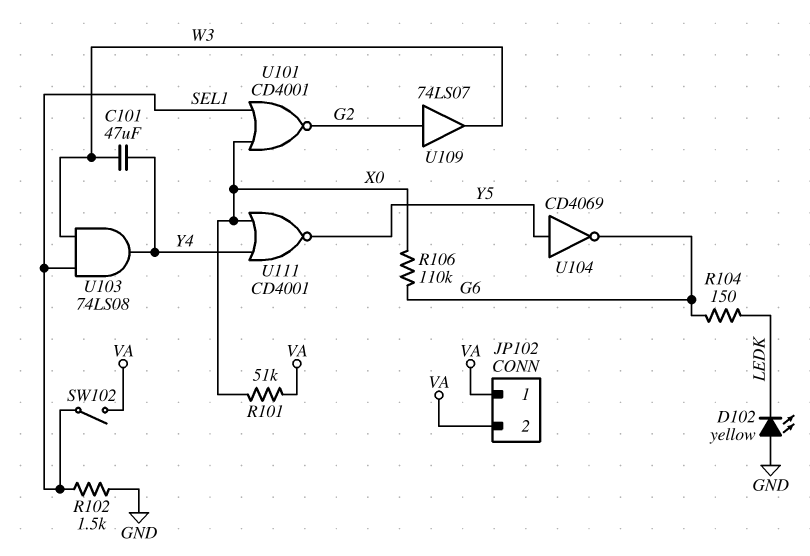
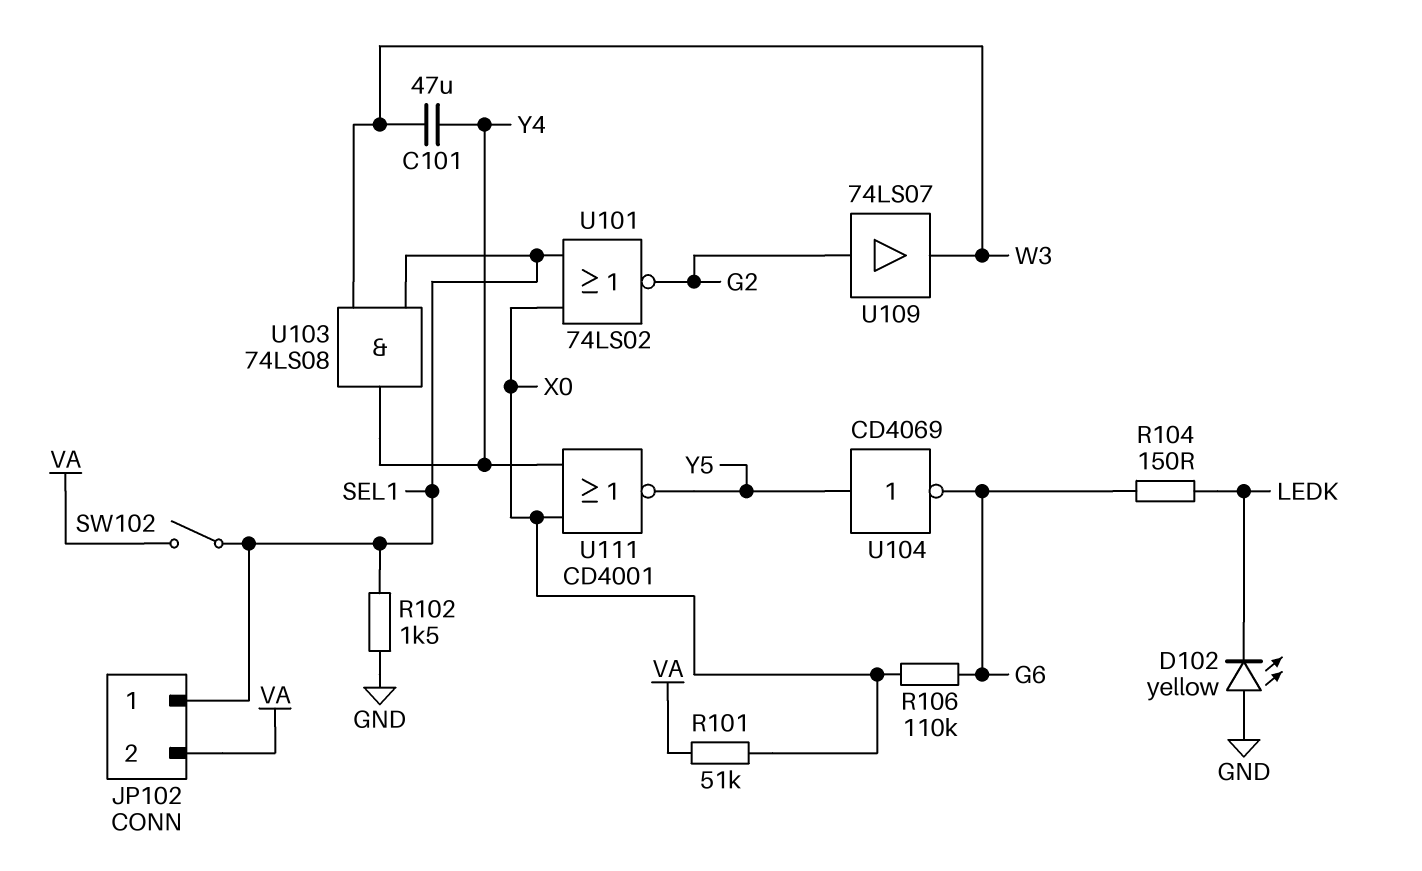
JP102 pin 1: VA -> SEL1
U101: NOR CD4001 (in SEL1, in X0, out G2) -> NOR 74LS02 (in SEL1, in X0, out G2)

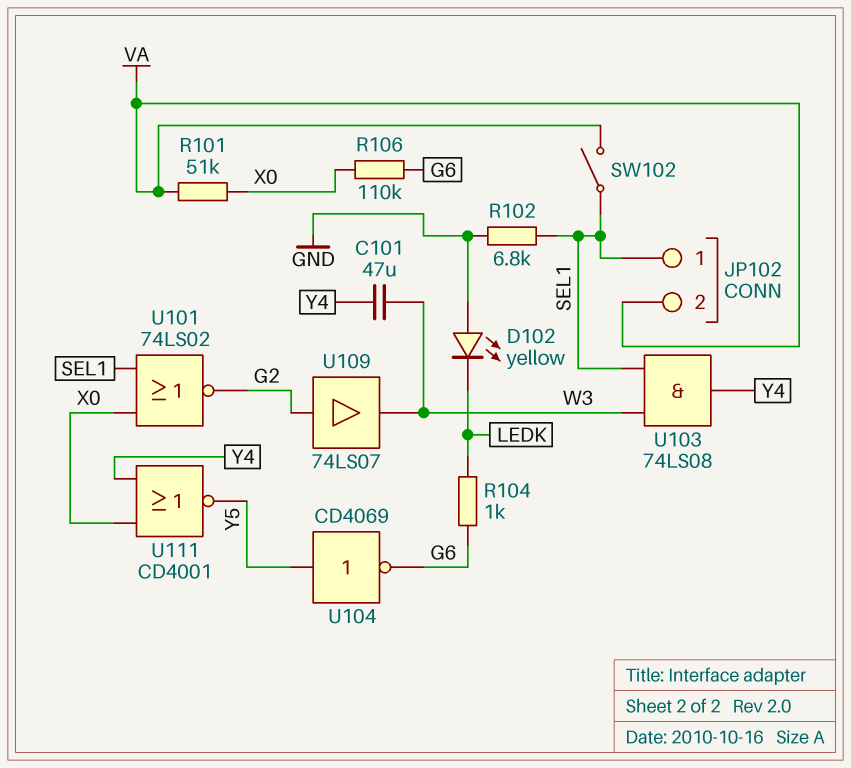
R102: 1.5k (GND, SEL1) -> 6.8k (GND, SEL1)
R104: 150 (G6, LEDK) -> 1k (G6, LEDK)

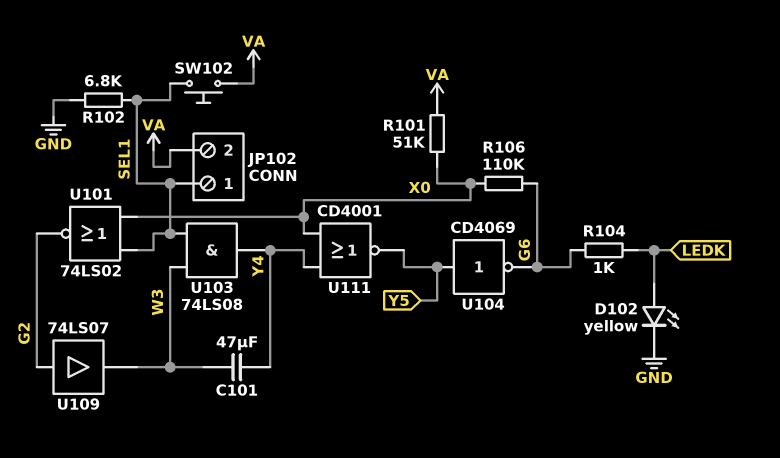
D102: LED yellow (A GND, K LEDK) -> LED yellow (A LEDK, K GND)
SW102: switch (SEL1, VA) -> button (SEL1, VA)

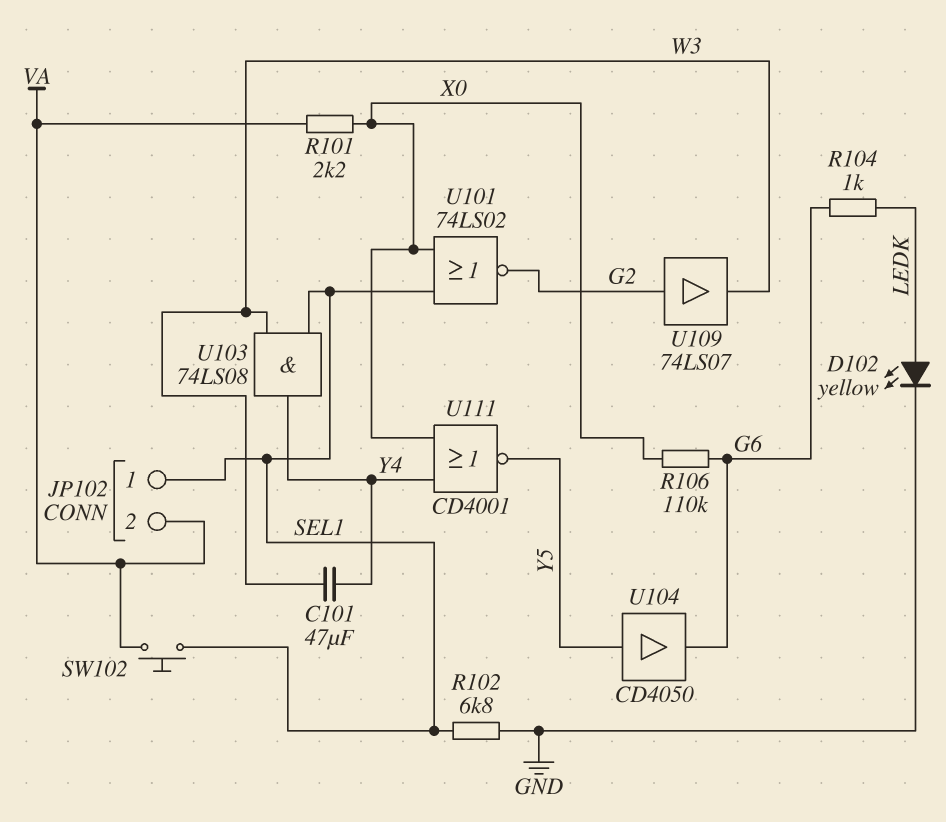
R101: 51k (VA, X0) -> 2.2k (VA, X0)
U104: NOT CD4069 (in Y5, out G6) -> buffer CD4050 (in Y5, out G6)

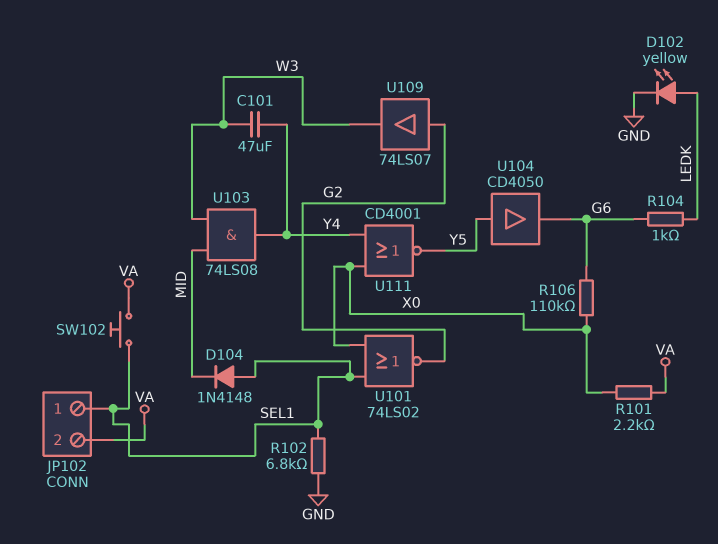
D104: none -> diode 1N4148 (A SEL1, K MID)
U103: AND 74LS08 (in SEL1, in W3, out Y4) -> AND 74LS08 (in MID, in W3, out Y4)

